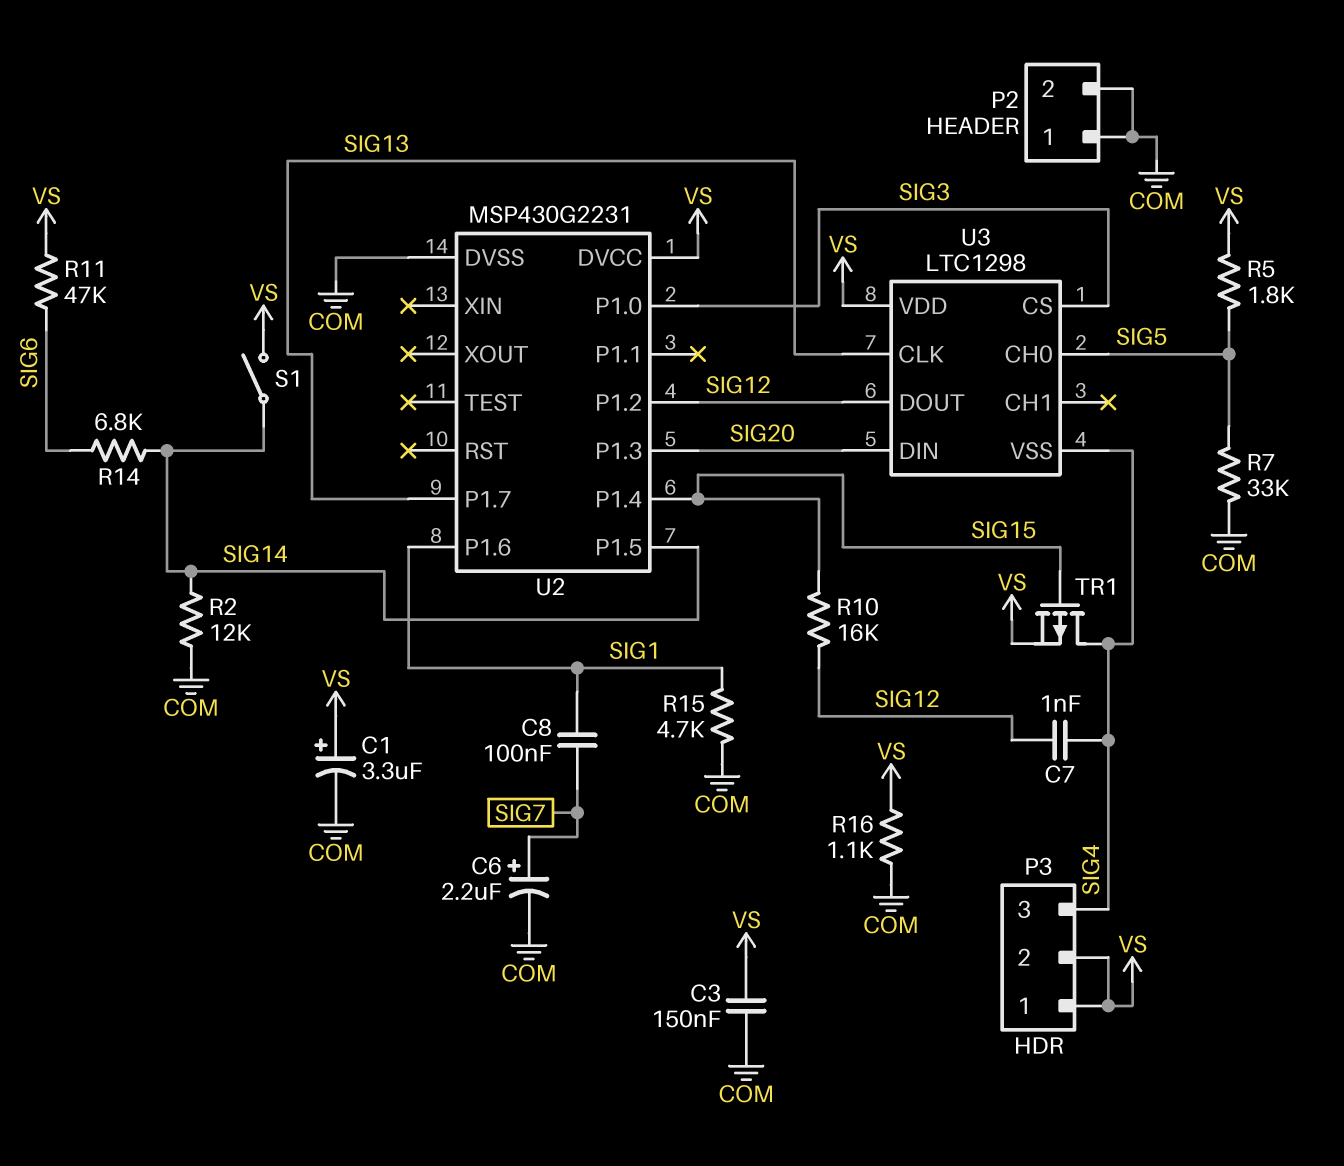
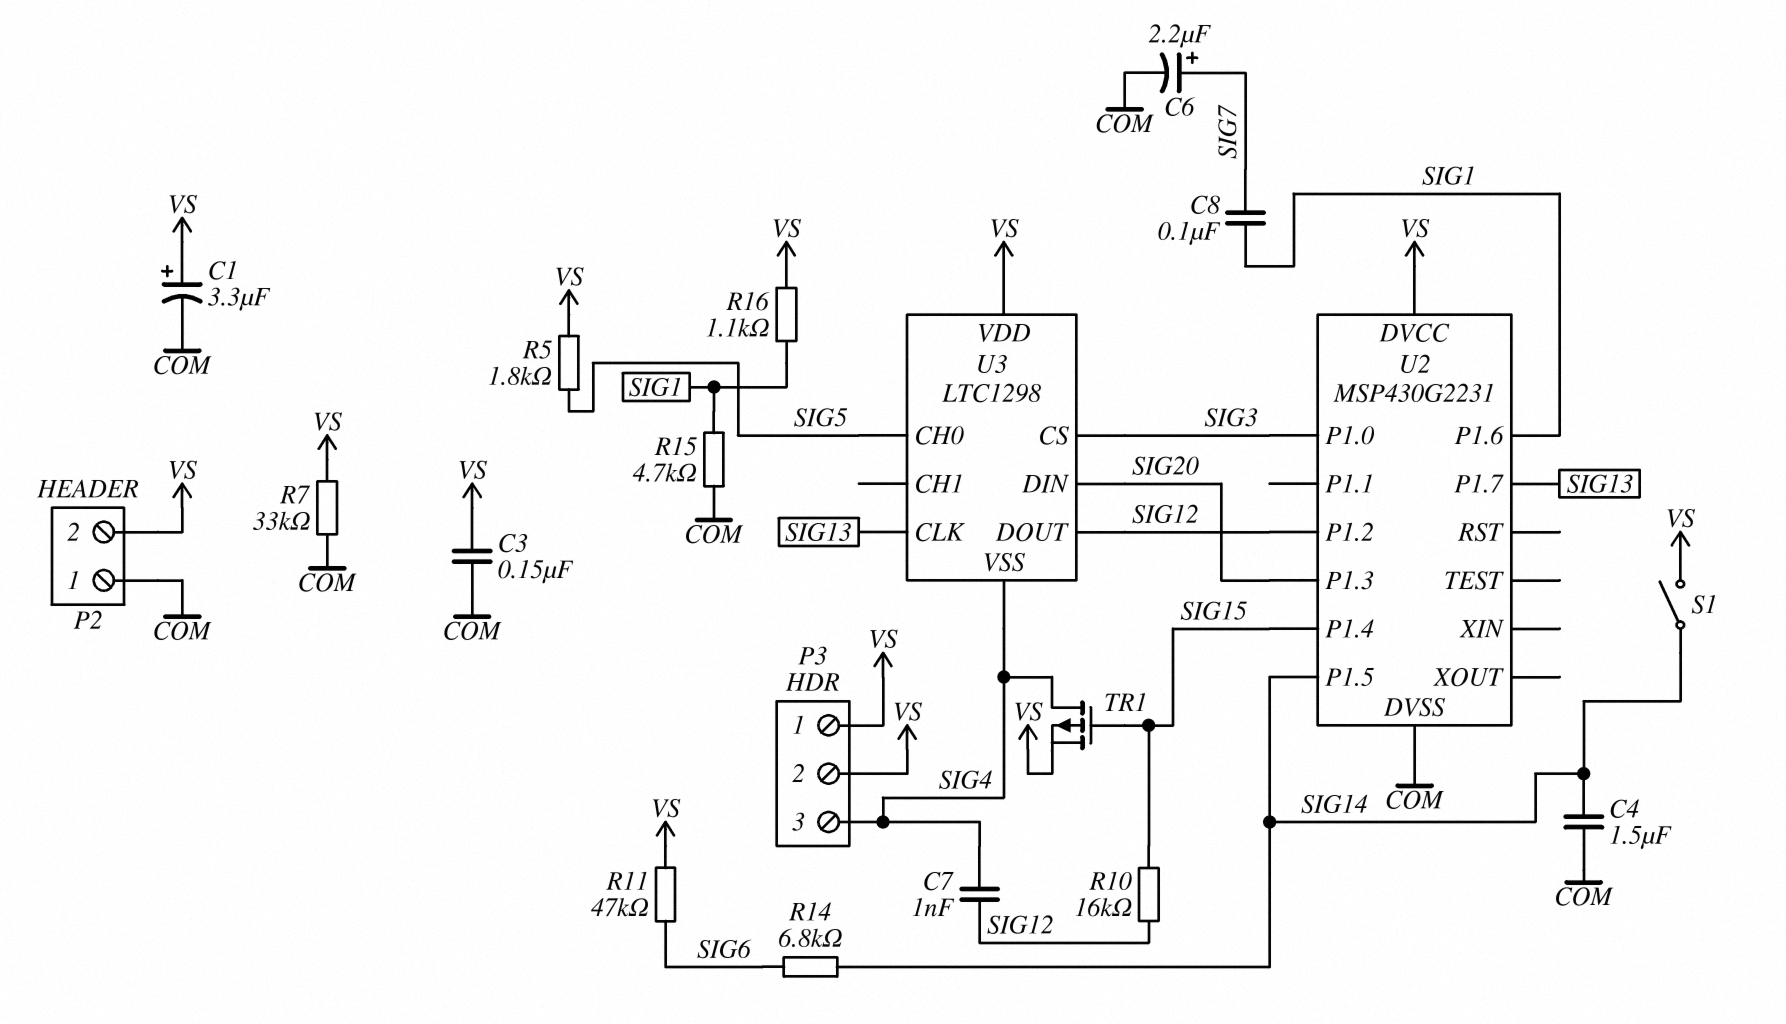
C4: none -> 1.5uF (COM, SIG14)
P2 pin 2: COM -> VS
R2: 12k (COM, SIG14) -> none
R7: 33k (COM, SIG5) -> 33k (COM, VS)
R16: 1.1k (COM, VS) -> 1.1k (SIG1, VS)

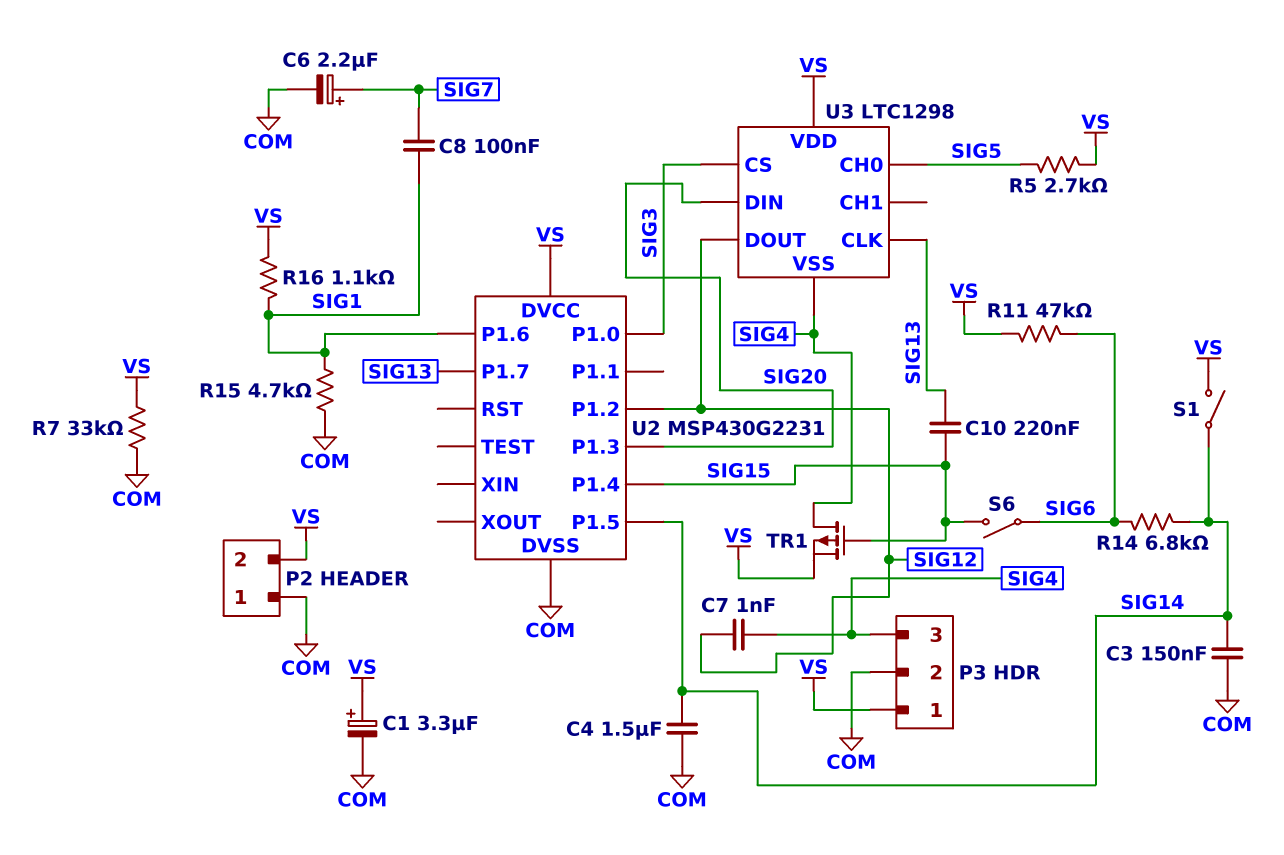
C3: 150nF (COM, VS) -> 150nF (COM, SIG14)
C10: none -> 220nF (SIG13, SIG15)
P3 pin 2: VS -> COM
R5: 1.8k (SIG5, VS) -> 2.7k (SIG5, VS)
R10: 16k (SIG12, SIG15) -> none
S6: none -> switch (SIG6, SIG15)

